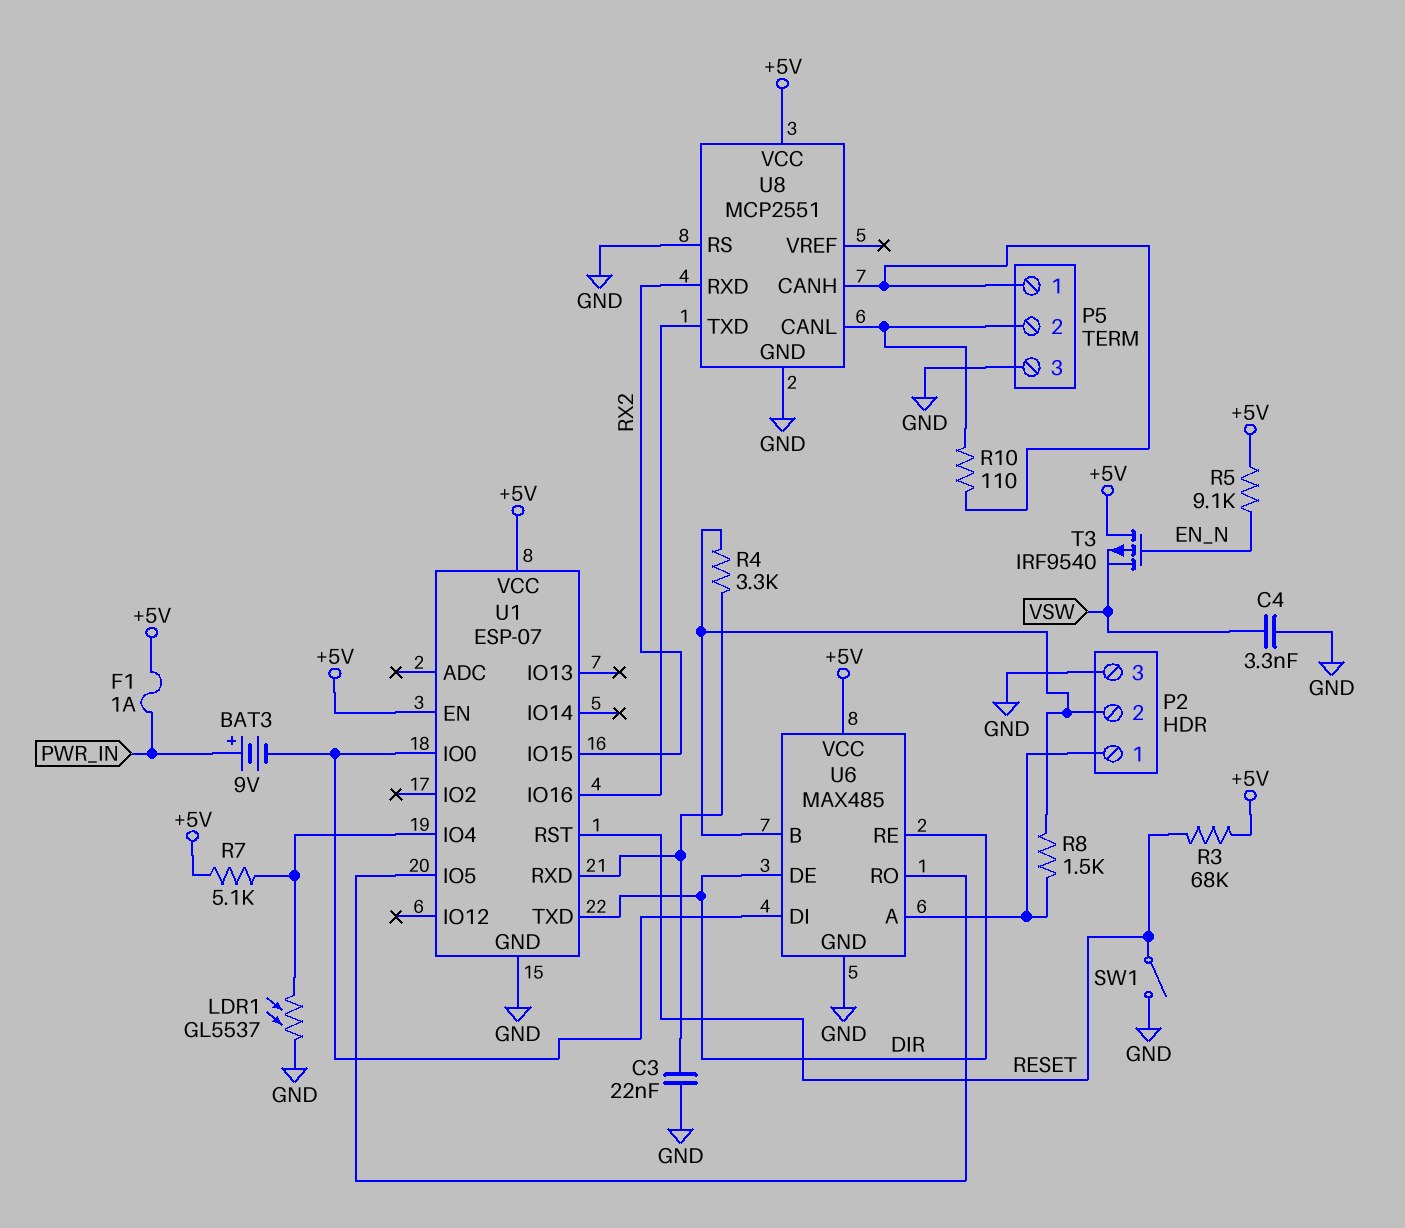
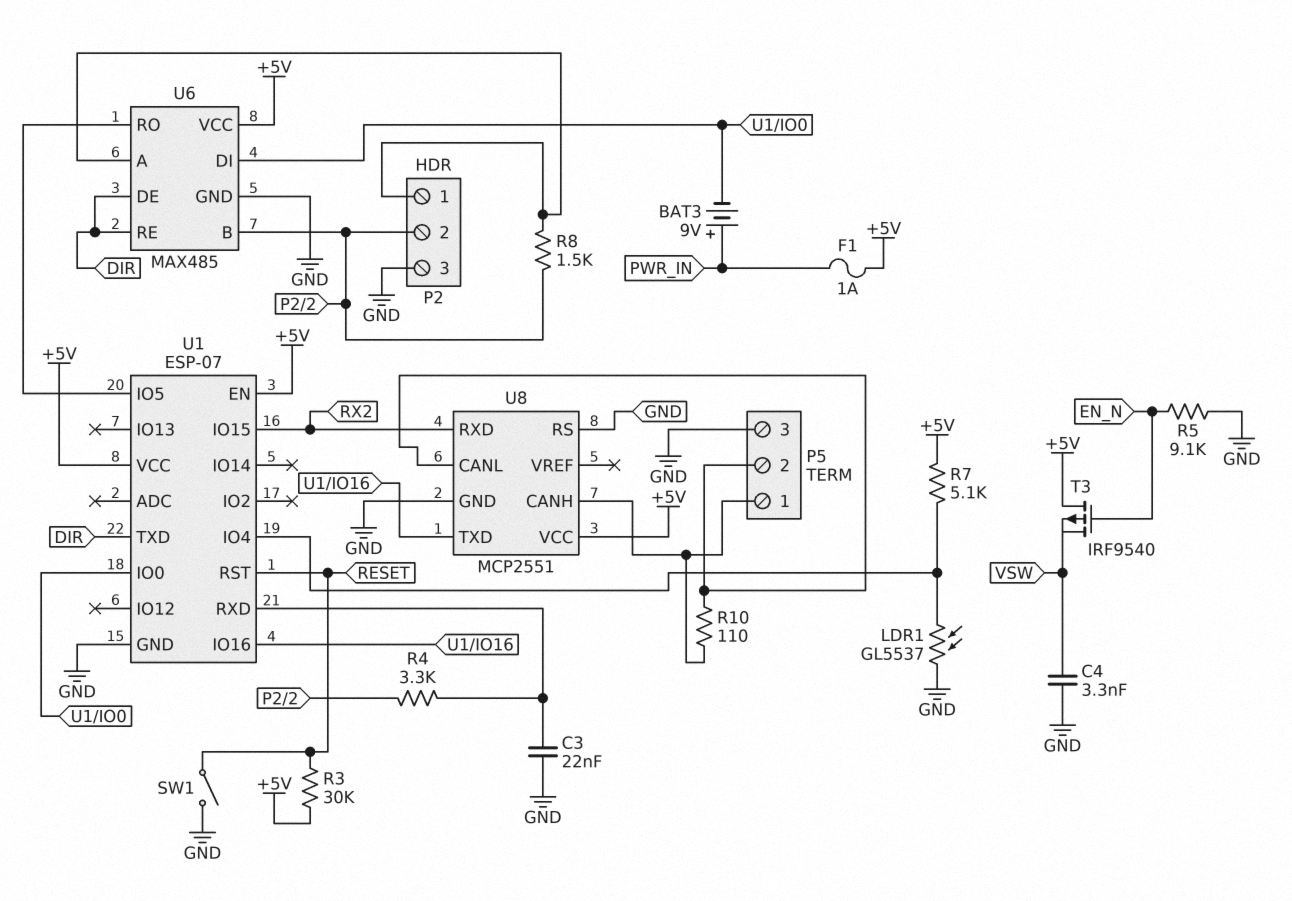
R3: 68k (+5V, RESET) -> 30k (+5V, RESET)
R5: 9.1k (+5V, EN_N) -> 9.1k (EN_N, GND)

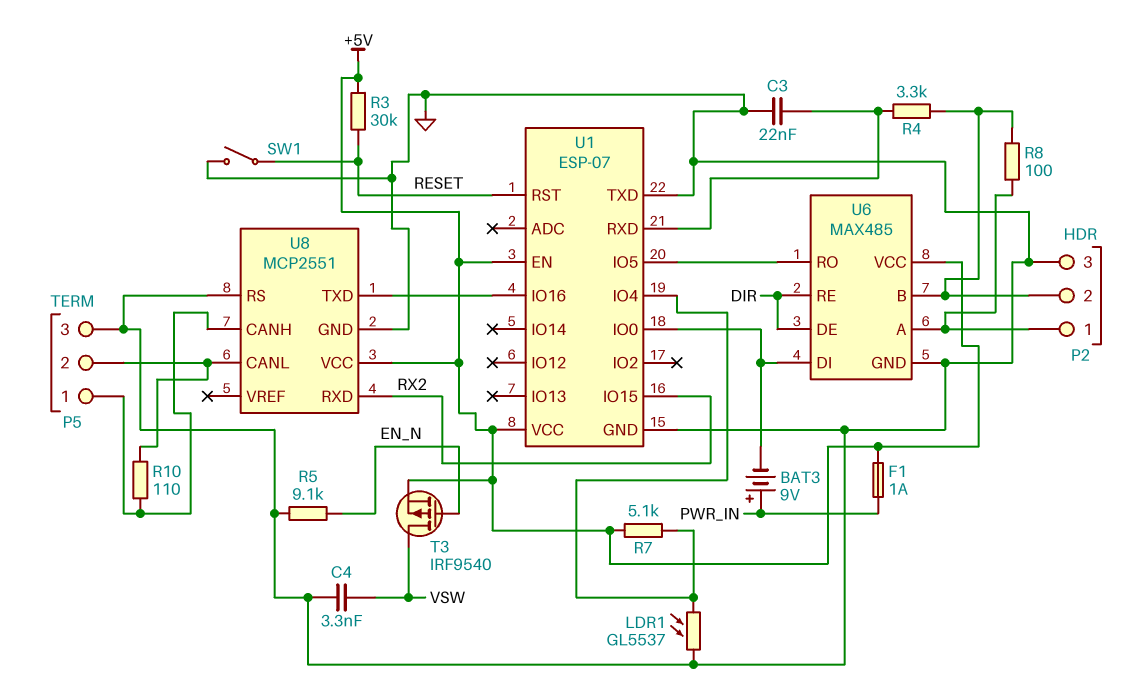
R8: 1.5k (P2/1, P2/2) -> 100 (P2/1, P2/2)
T3: PMOS IRF9540 (G EN_N, D +5V, S VSW) -> PMOS IRF9540 (G EN_N, D VSW, S +5V)
U1 pin TXD: DIR -> GND

